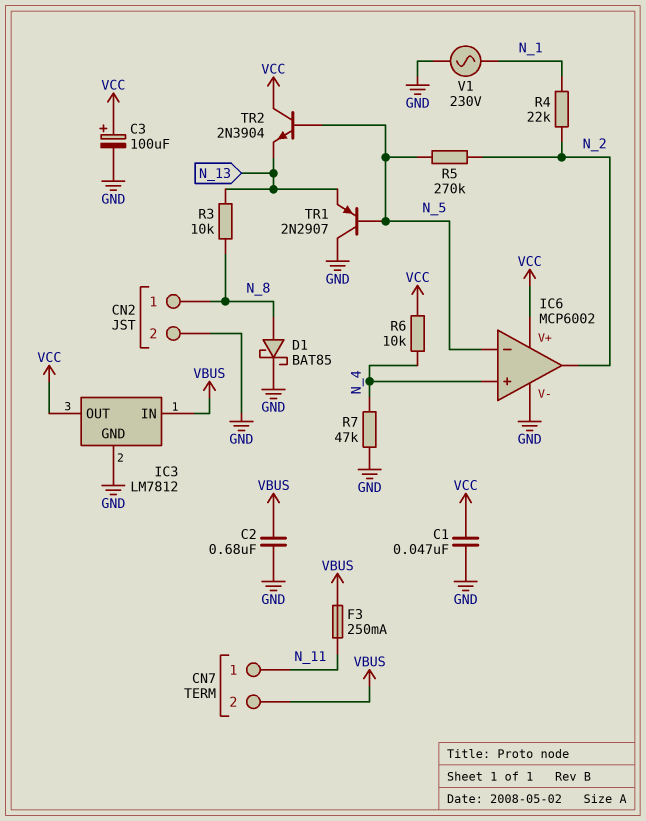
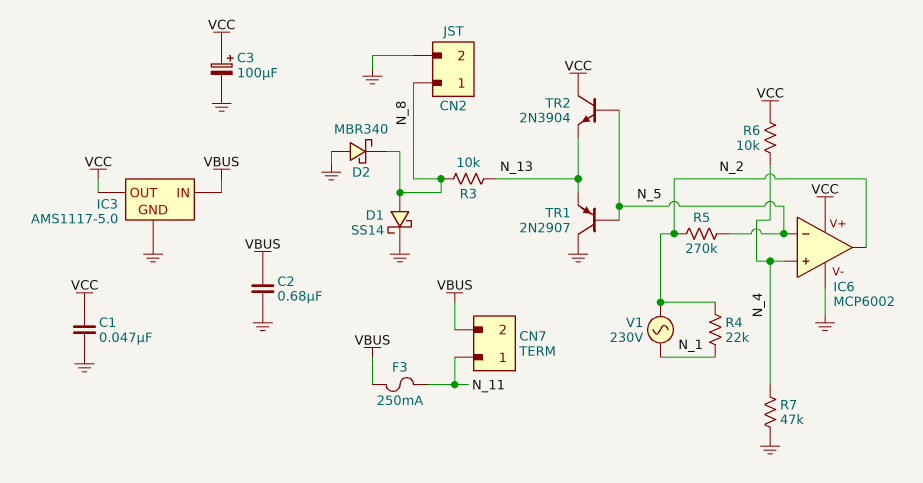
D1: schottky BAT85 (A N_8, K GND) -> schottky SS14 (A N_8, K GND)
D2: none -> schottky MBR340 (A GND, K N_8)
IC3: LM7812 -> AMS1117-5.0
V1: AC 230V (GND, N_1) -> AC 230V (N_1, N_2)

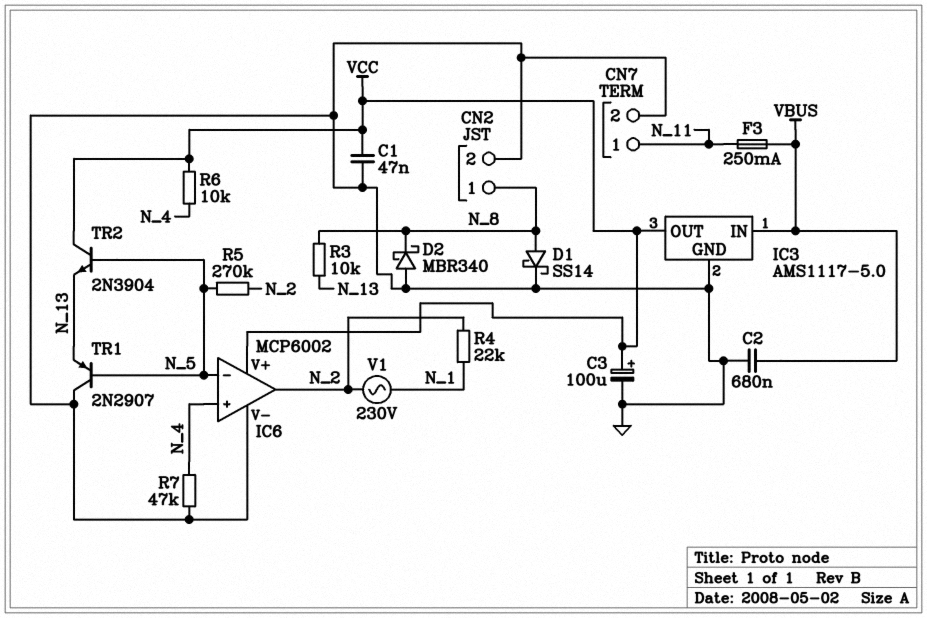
CN7 pin 2: VBUS -> GND

